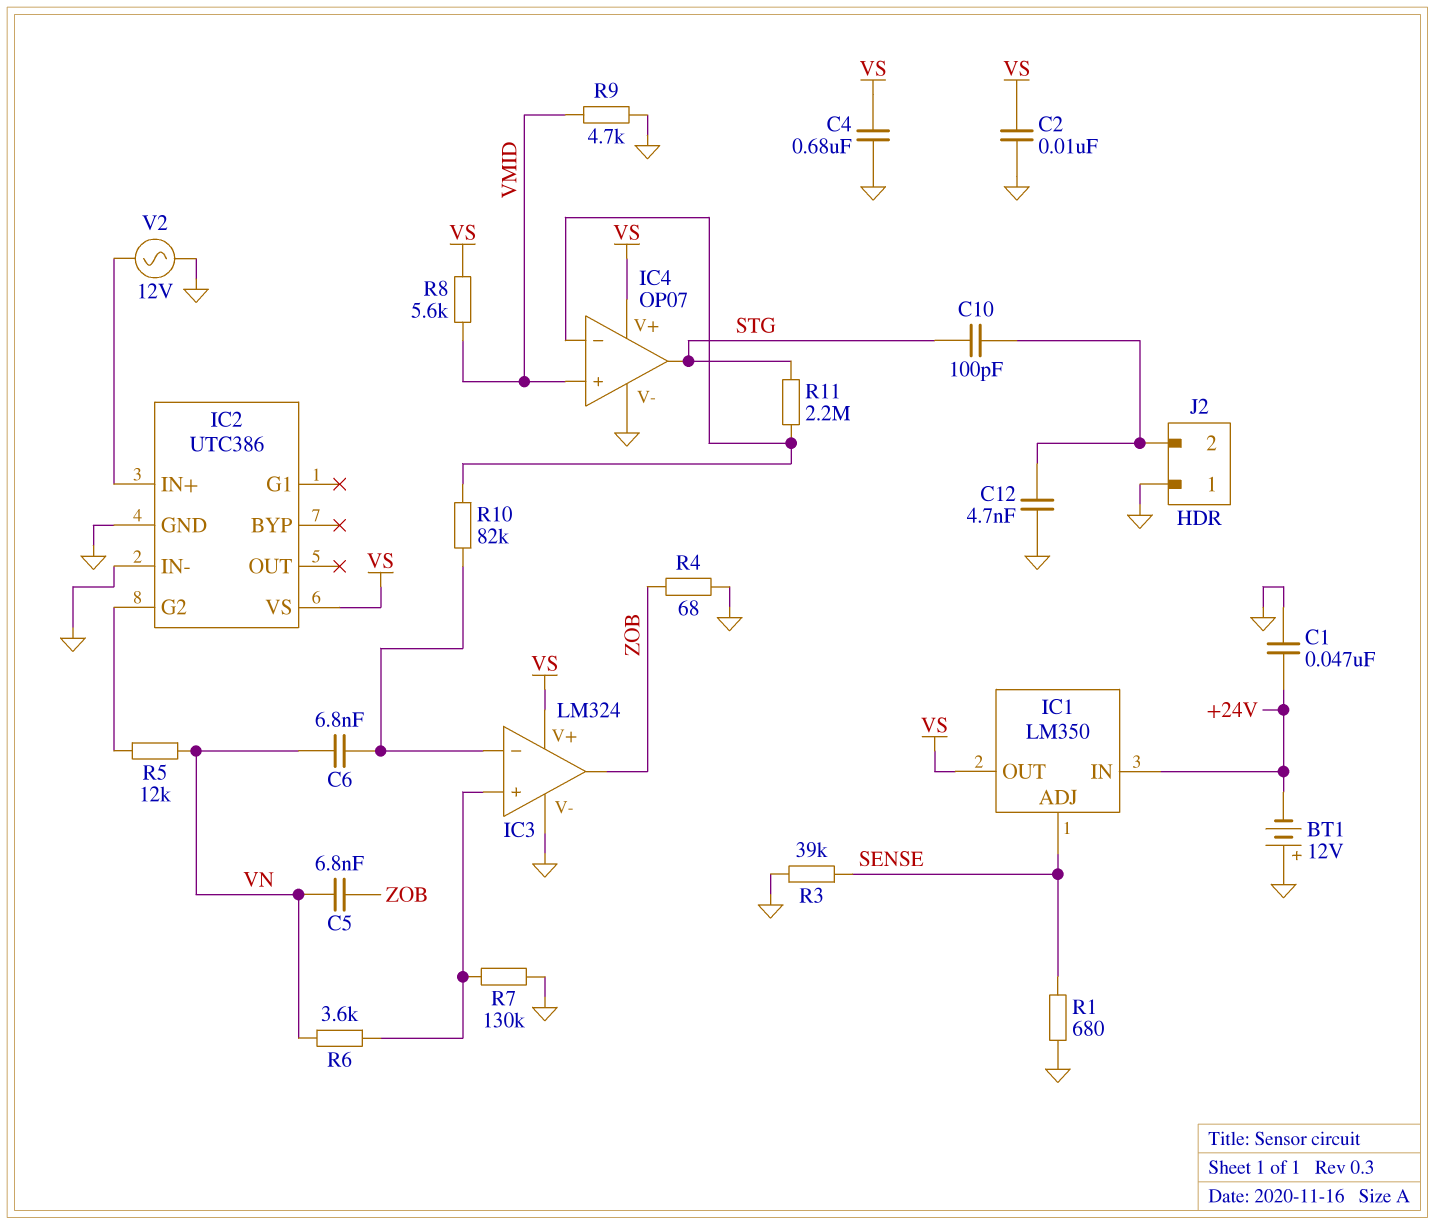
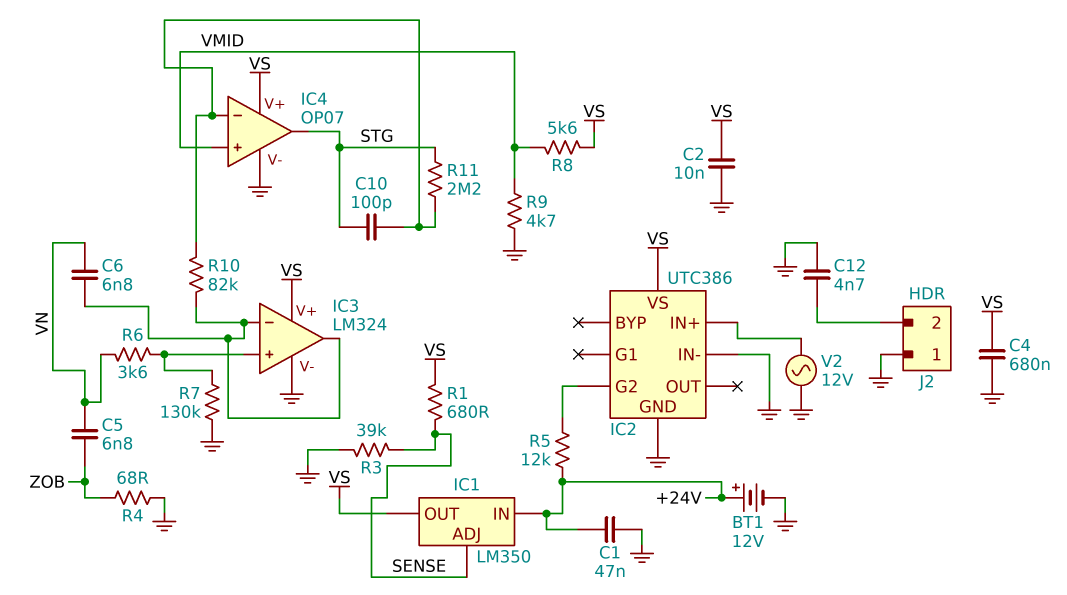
BT1: 12V (plus GND, minus +24V) -> 12V (plus +24V, minus GND)
C10: 100pF (J2/2, STG) -> 100pF (IC4/in-, STG)
IC3 pin out: ZOB -> IC3/in-
R1: 680 (GND, SENSE) -> 680 (SENSE, VS)
R5: 12k (IC2/G2, VN) -> 12k (+24V, IC2/G2)

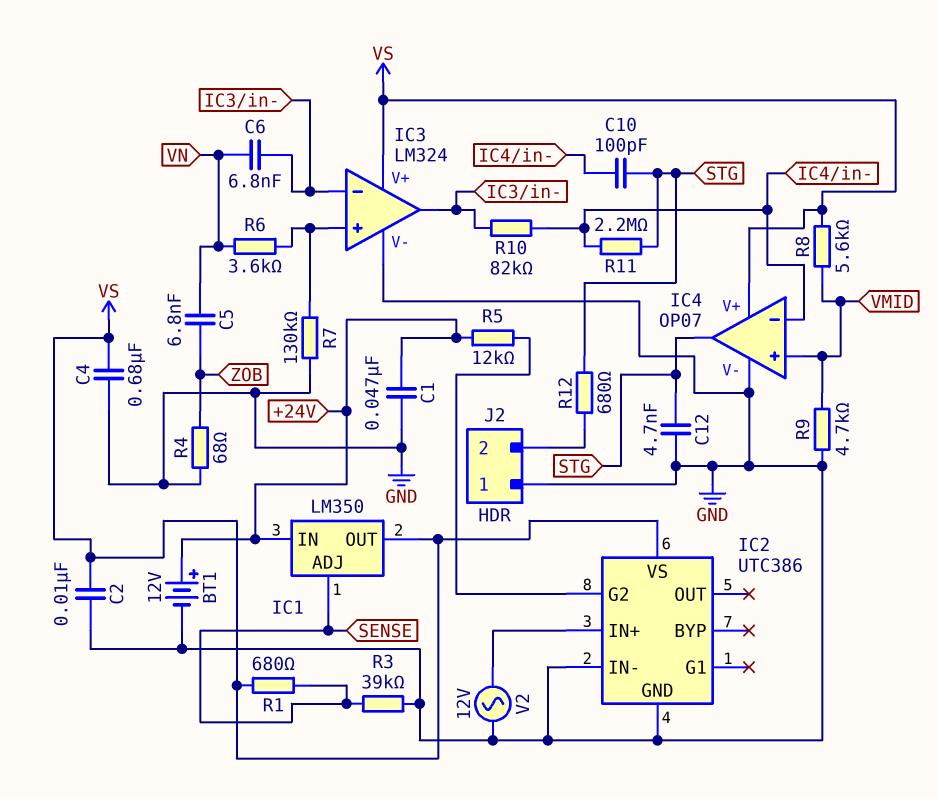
C12: 4.7nF (GND, J2/2) -> 4.7nF (GND, STG)
R12: none -> 680 (J2/2, STG)

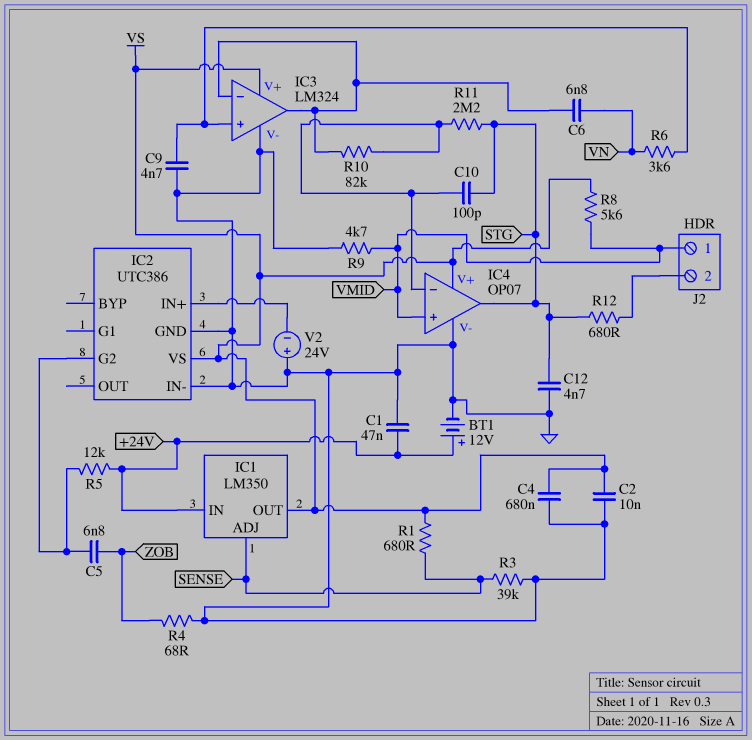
C5: 6.8nF (VN, ZOB) -> 6.8nF (IC2/G2, ZOB)
C9: none -> 4.7nF (GND, IC3/in+)
J2 pin 1: GND -> VMID
R7: 130k (GND, IC3/in+) -> none
V2: AC 12V (GND, IC2/IN+) -> 24V (plus GND, minus IC2/IN+)

